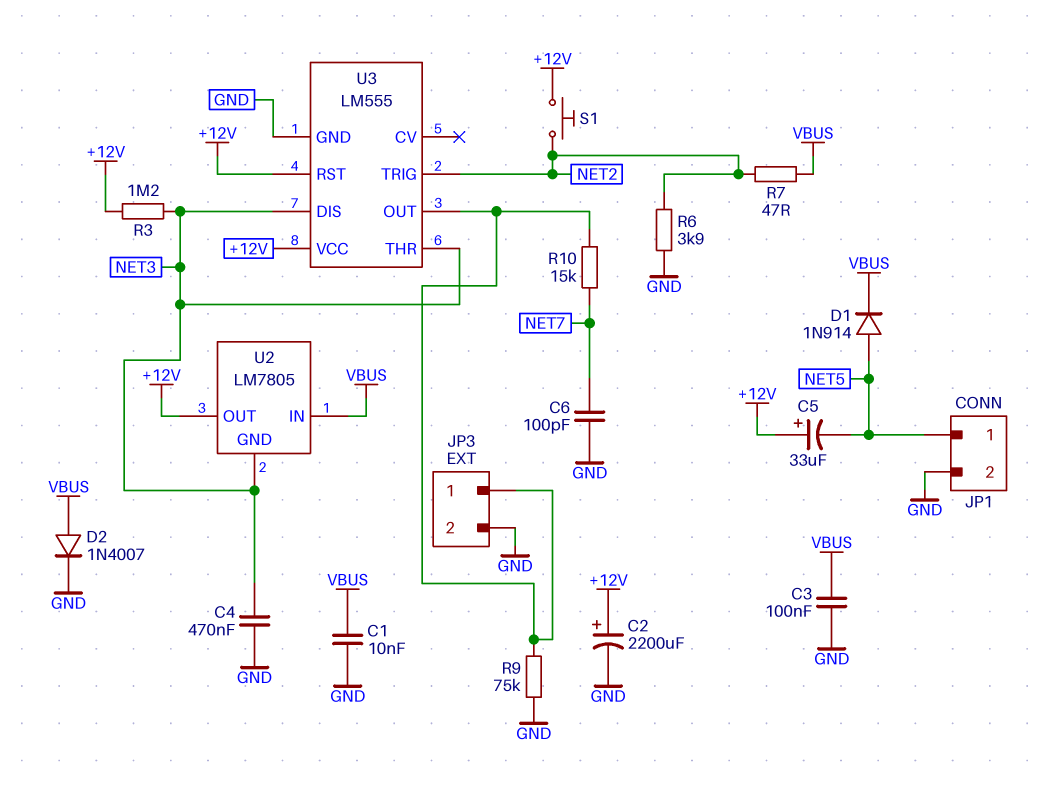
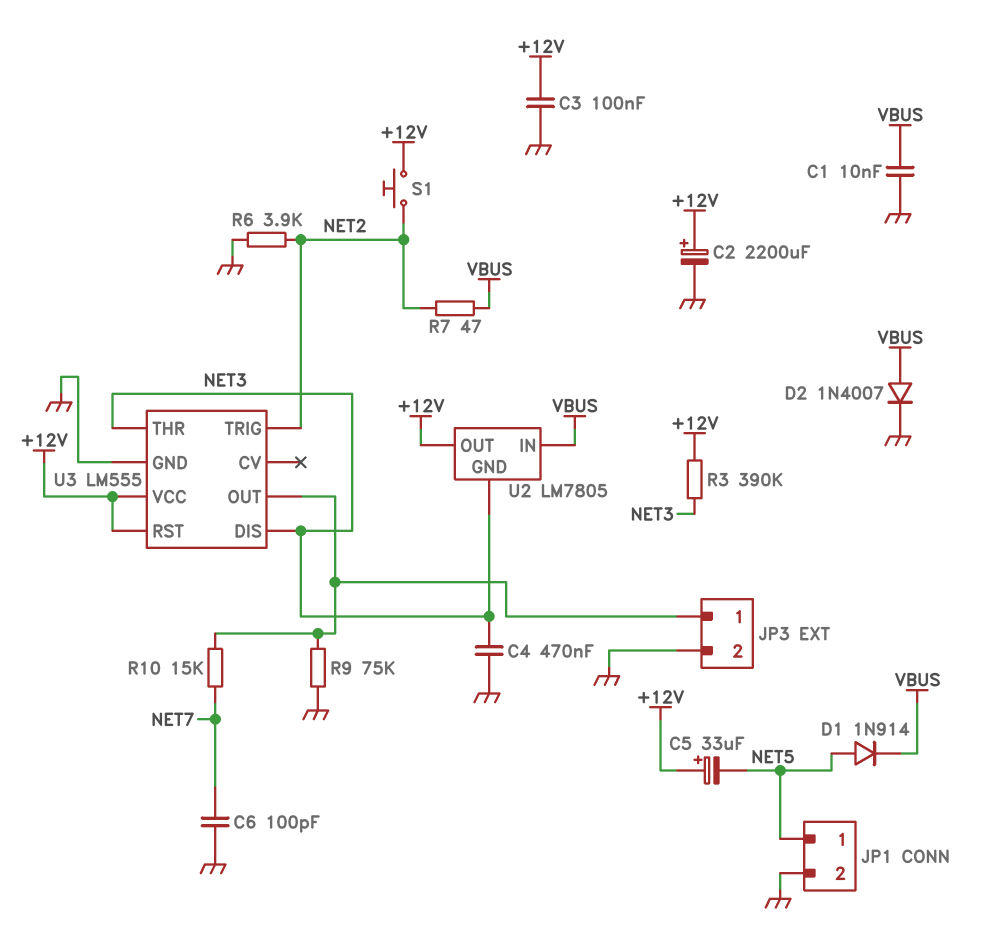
C3: 100nF (GND, VBUS) -> 100nF (+12V, GND)
R3: 1.2M (+12V, NET3) -> 390k (+12V, NET3)

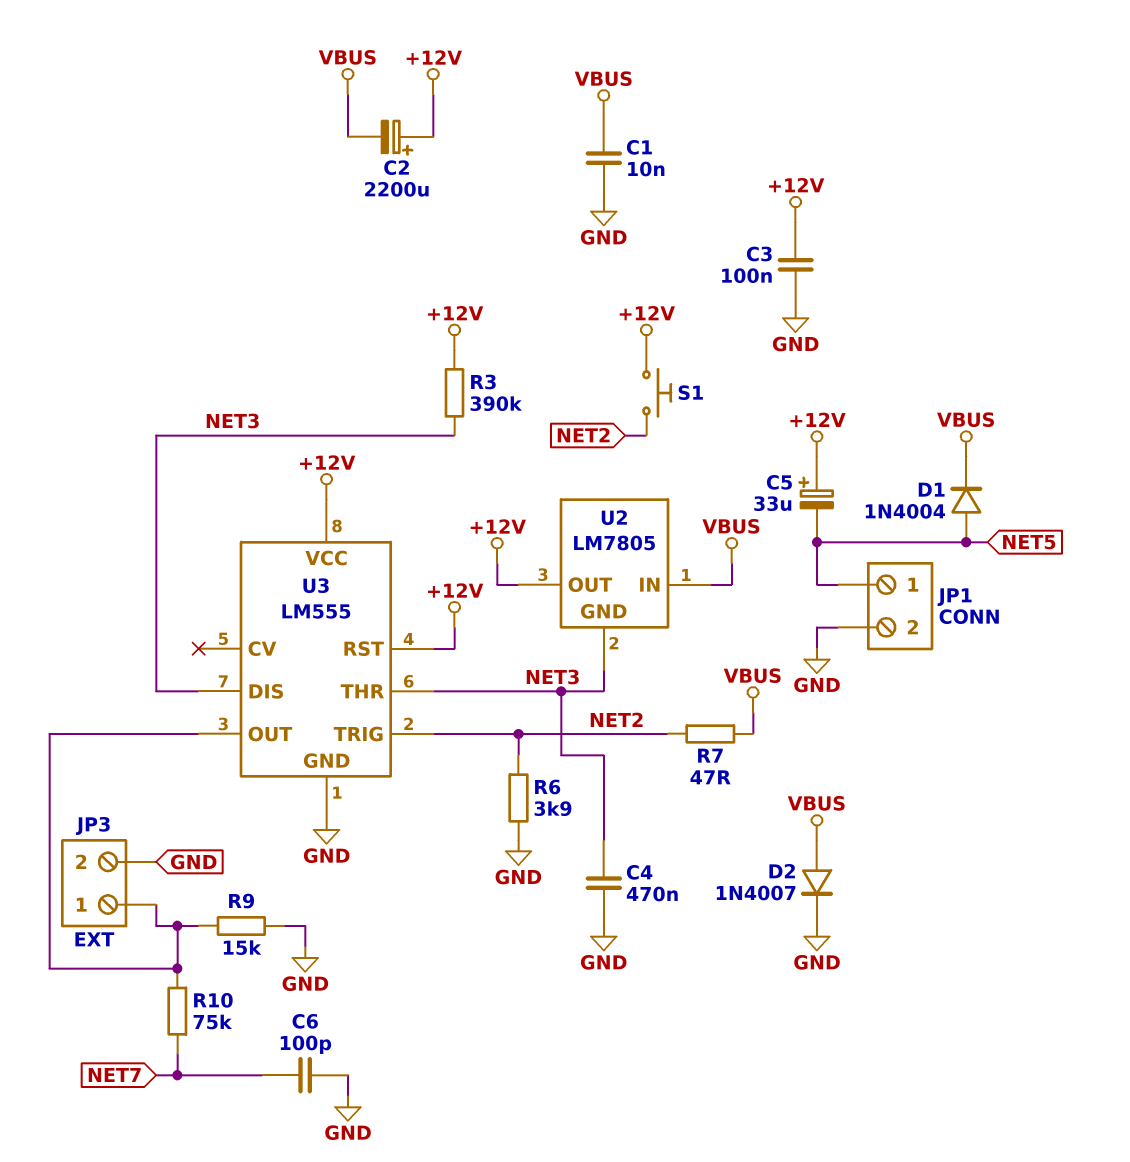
C2: 2200uF (plus +12V, minus GND) -> 2200uF (plus +12V, minus VBUS)
D1: diode 1N914 (A NET5, K VBUS) -> diode 1N4004 (A NET5, K VBUS)
R9: 75k (GND, JP3/1) -> 15k (GND, JP3/1)
R10: 15k (JP3/1, NET7) -> 75k (JP3/1, NET7)

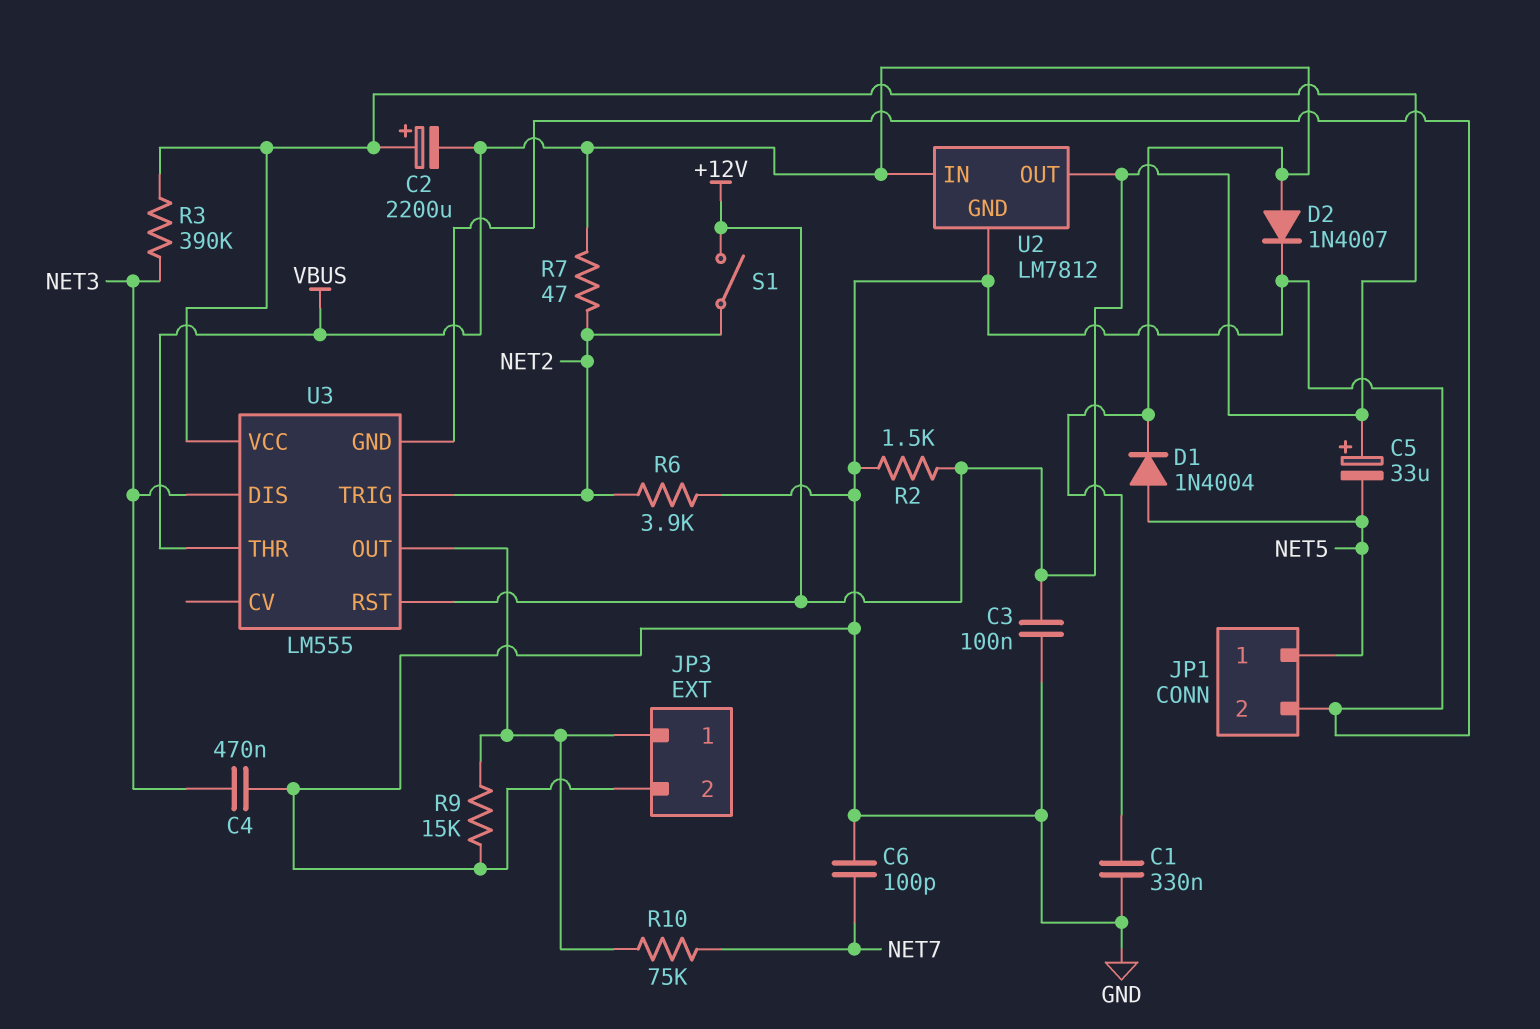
C1: 10nF (GND, VBUS) -> 330nF (GND, VBUS)
R2: none -> 1.5k (+12V, GND)
S1: button (+12V, NET2) -> switch (+12V, NET2)
U2: LM7805 -> LM7812
U2 pin GND: NET3 -> GND
U3 pin THR: NET3 -> VBUS

